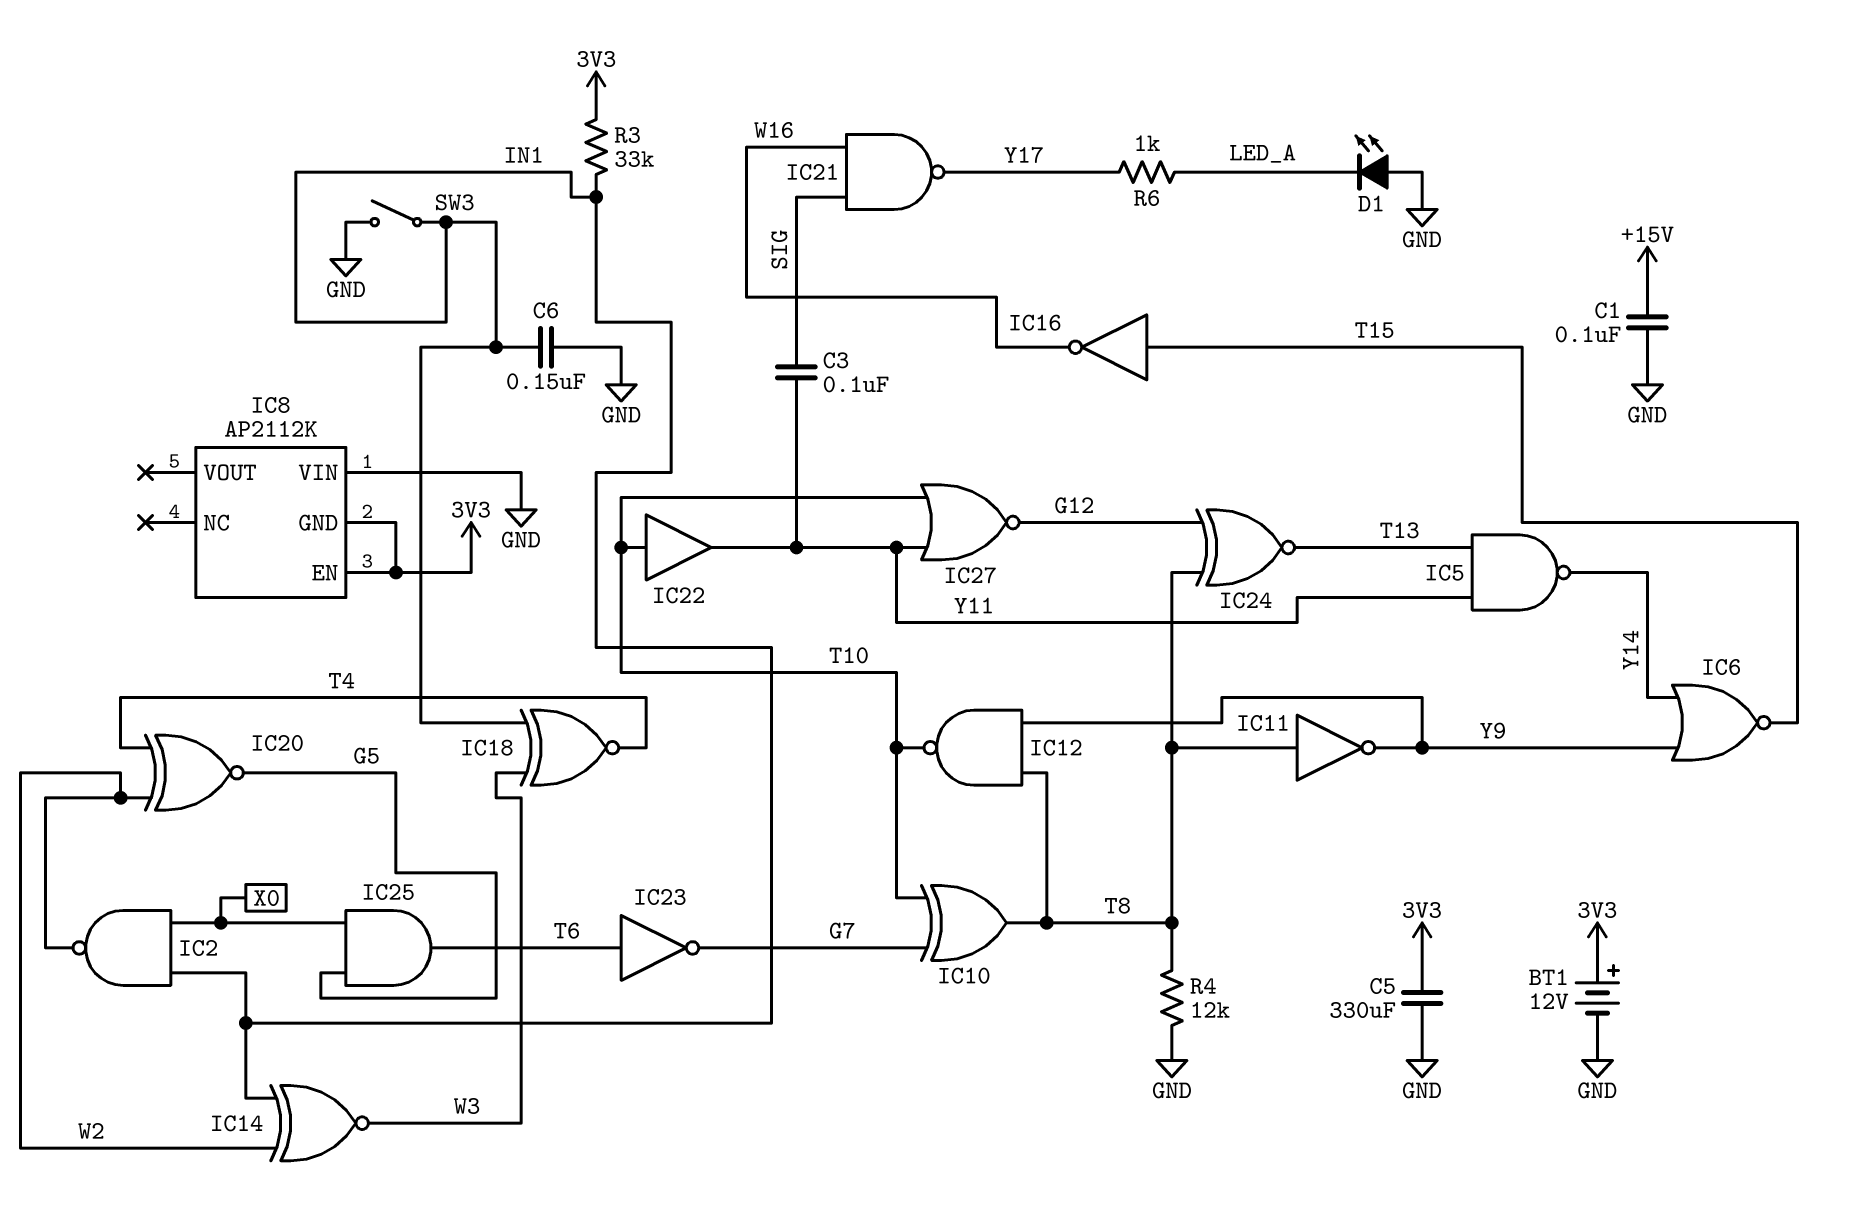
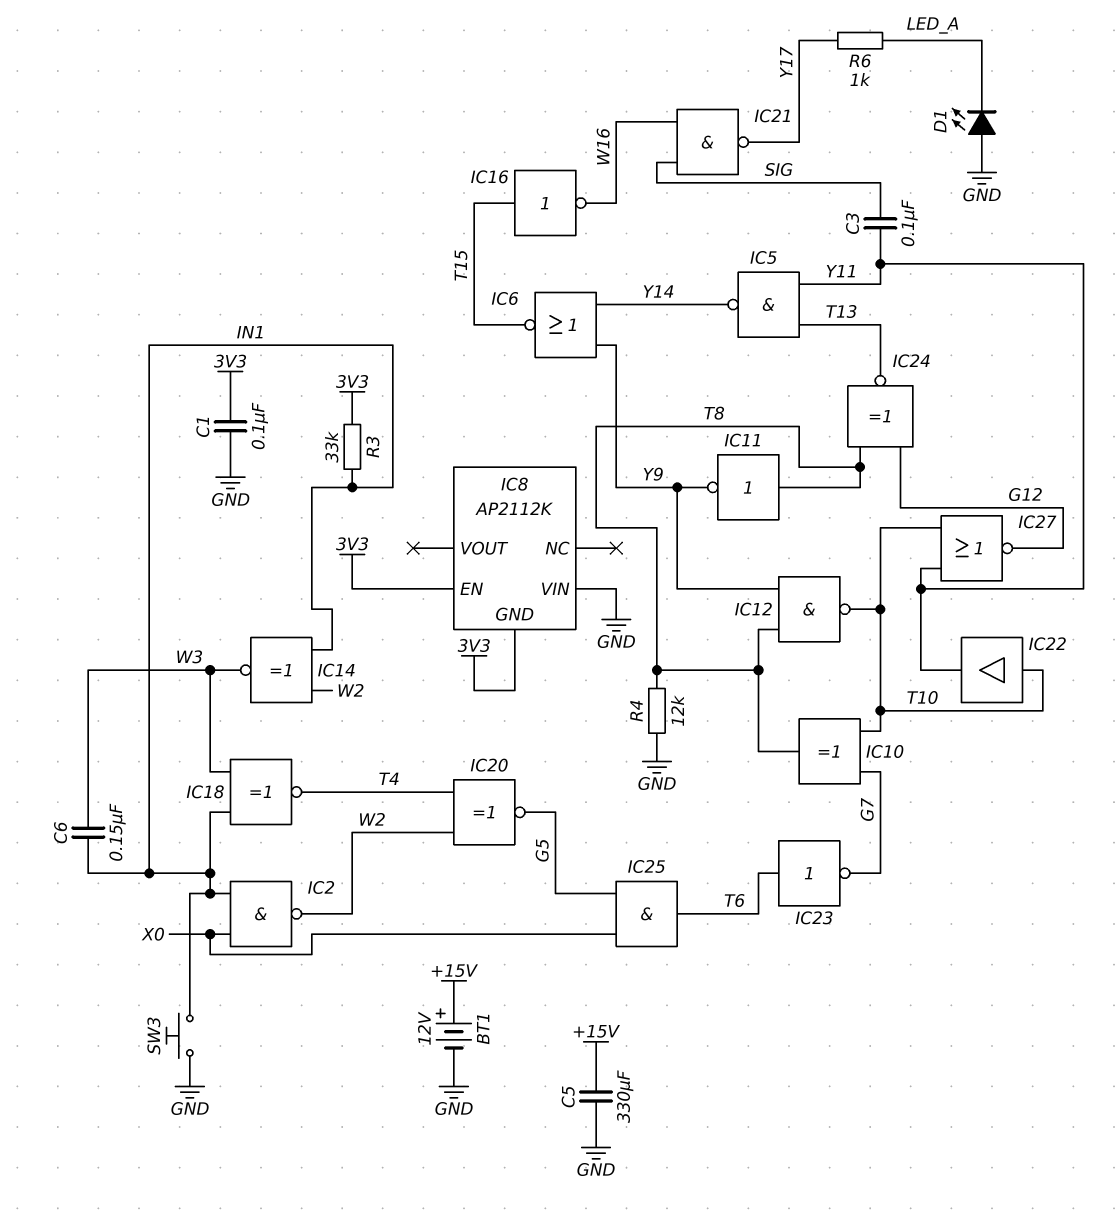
BT1: 12V (plus 3V3, minus GND) -> 12V (plus +15V, minus GND)
C1: 100nF (+15V, GND) -> 100nF (3V3, GND)
C5: 330uF (3V3, GND) -> 330uF (+15V, GND)
C6: 150nF (GND, IN1) -> 150nF (IN1, W3)
SW3: switch (GND, IN1) -> button (GND, IN1)

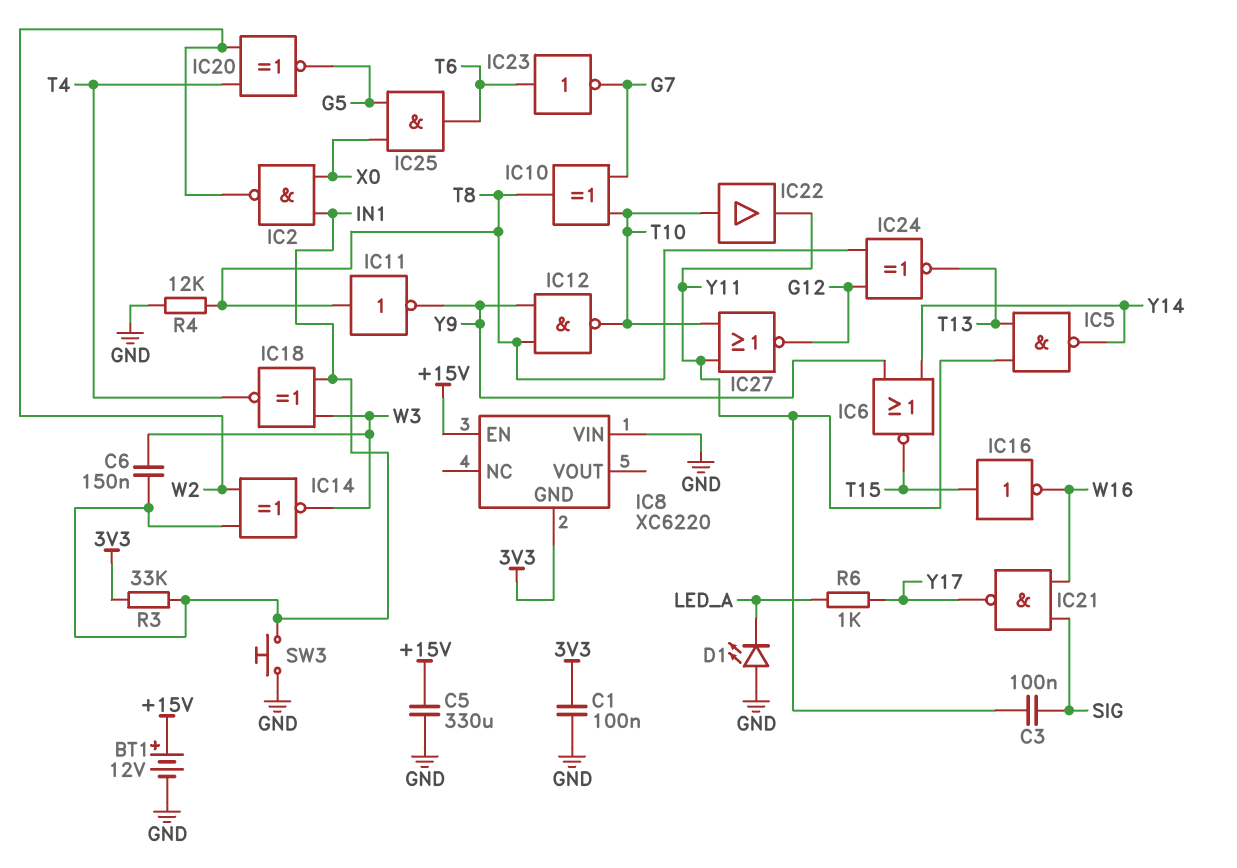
IC8: AP2112K -> XC6220
IC8 pin EN: 3V3 -> +15V

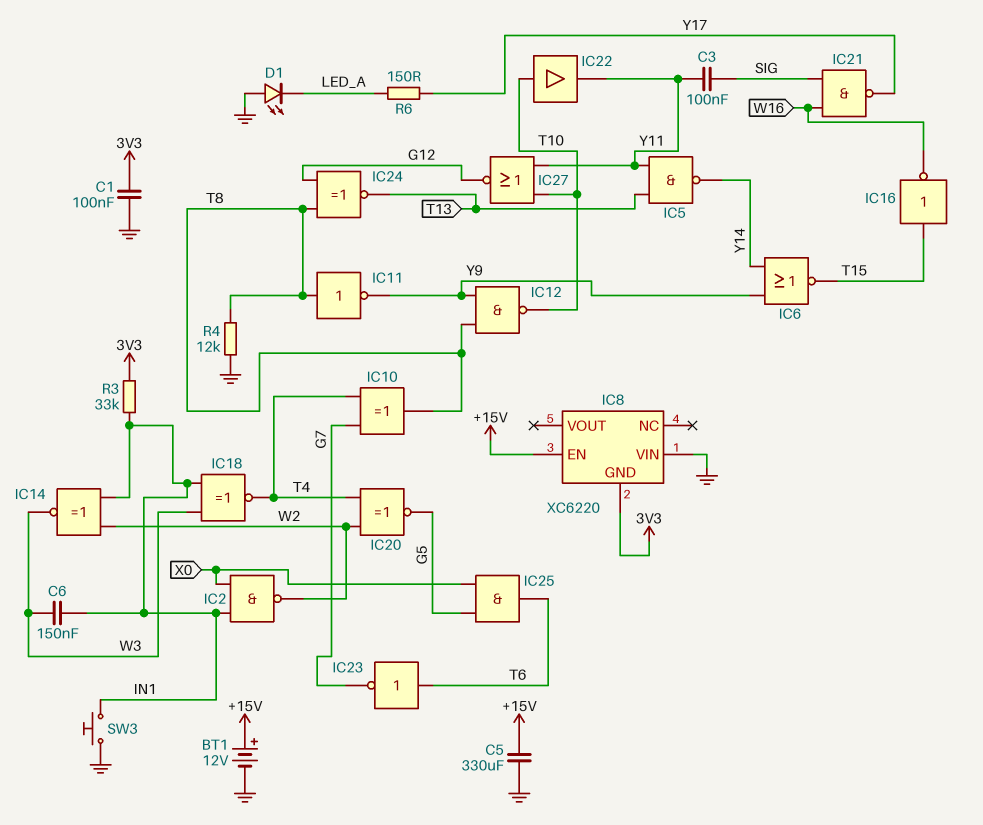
IC10: XOR (in G7, in T10, out T8) -> XOR (in G7, in T4, out T8)
R6: 1k (LED_A, Y17) -> 150 (LED_A, Y17)

